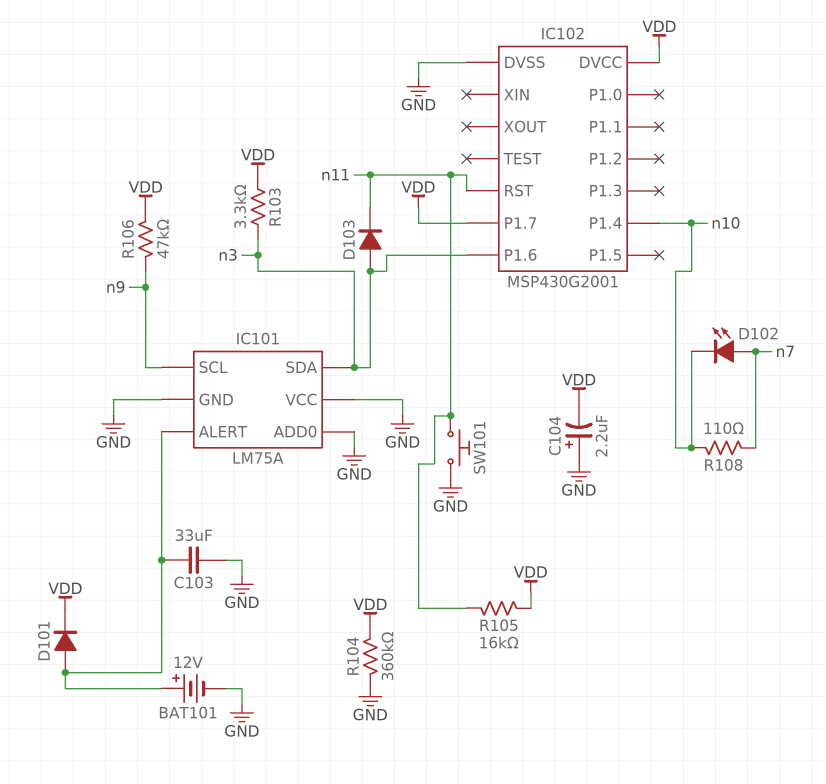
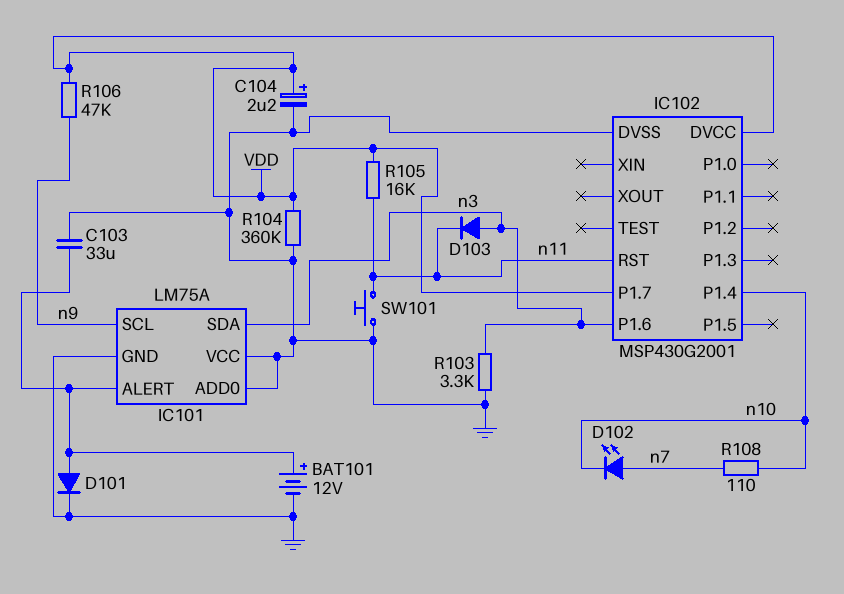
C104: 2.2uF (plus GND, minus VDD) -> 2.2uF (plus VDD, minus GND)
D101: diode (A IC101/ALERT, K VDD) -> diode (A IC101/ALERT, K GND)
R103: 3.3k (VDD, n3) -> 3.3k (GND, n3)

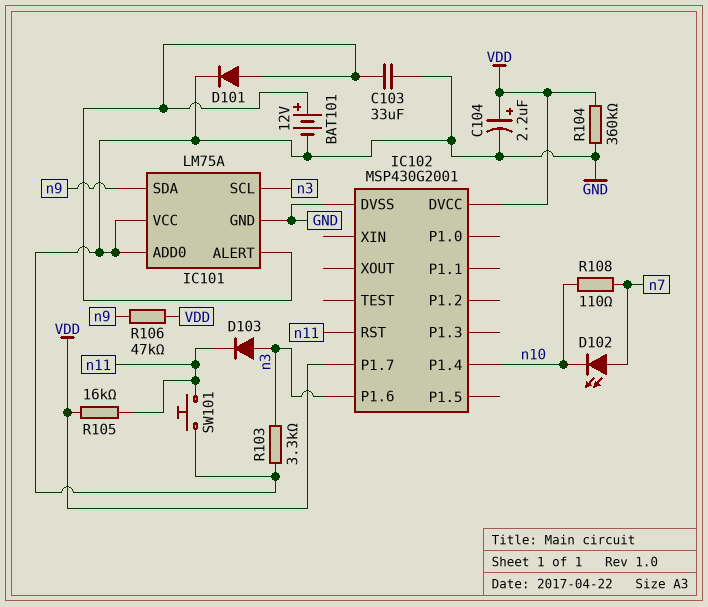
IC101 pin SCL: n9 -> n3
IC101 pin SDA: n3 -> n9

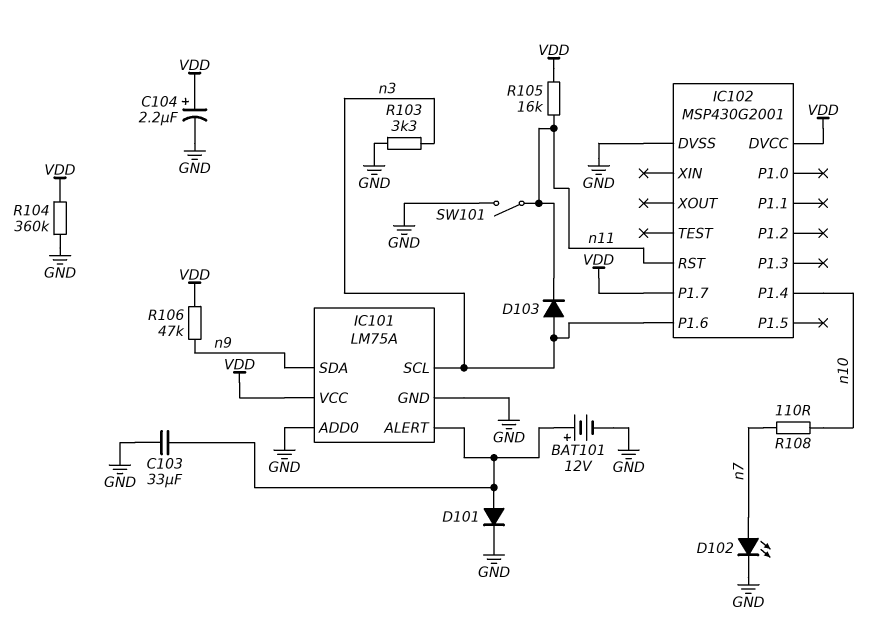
D102: LED (A n7, K n10) -> LED (A n7, K GND)
IC101 pin VCC: GND -> VDD
SW101: button (GND, n11) -> switch (GND, n11)

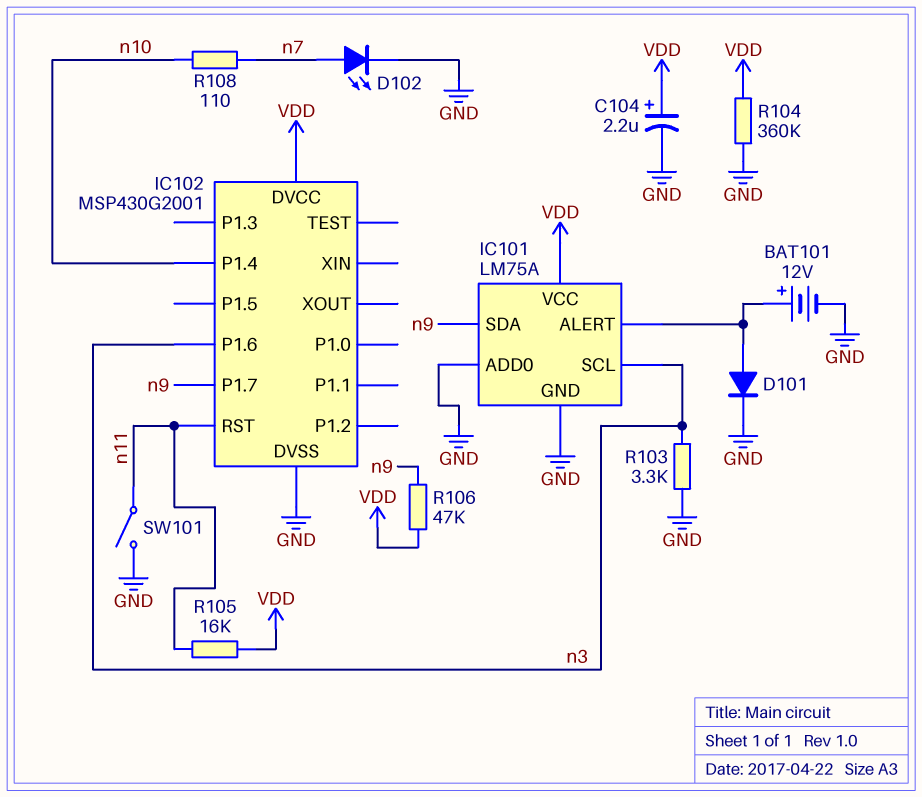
C103: 33uF (GND, IC101/ALERT) -> none
D103: diode (A n3, K n11) -> none
IC102 pin P1.7: VDD -> n9

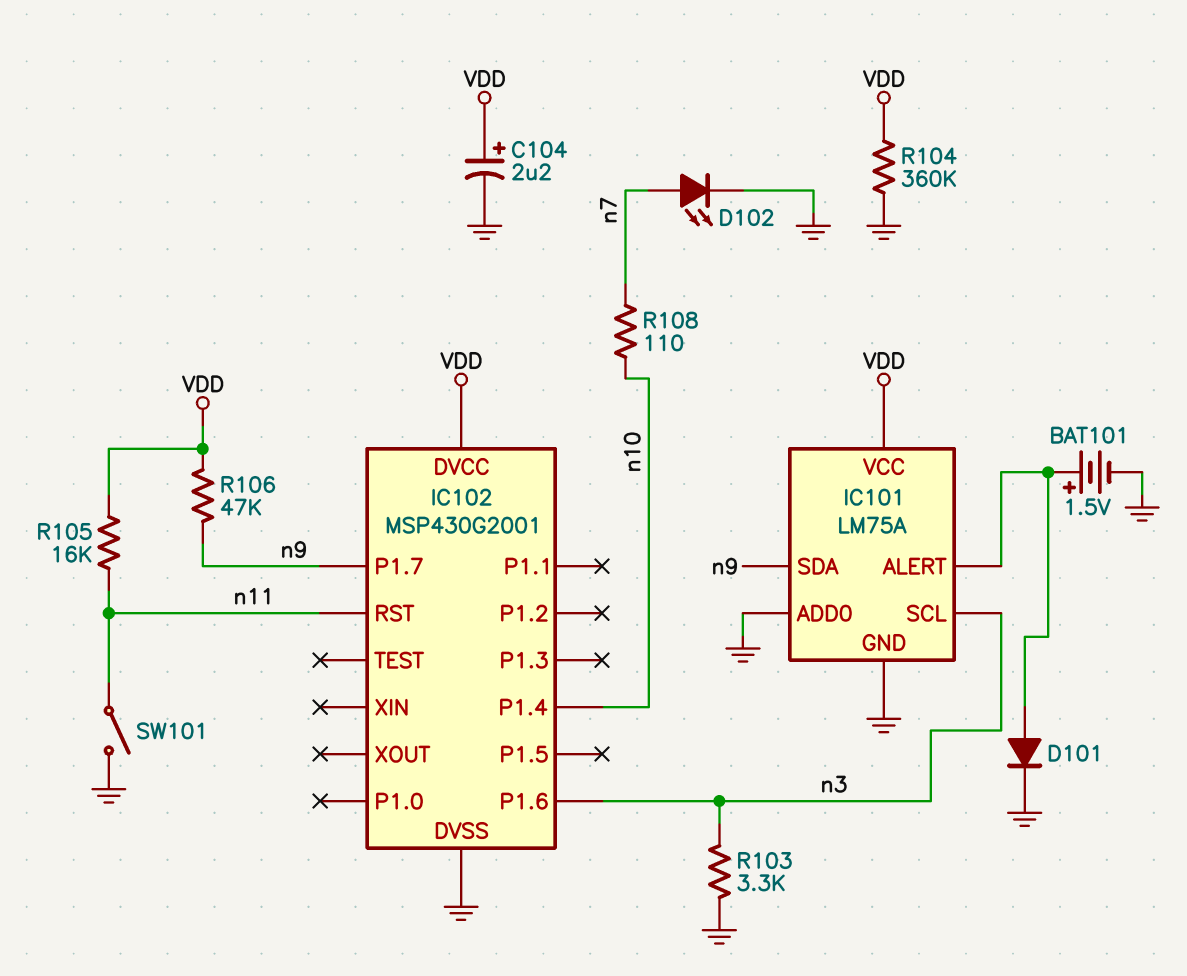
BAT101: 12V (plus IC101/ALERT, minus GND) -> 1.5V (plus IC101/ALERT, minus GND)

